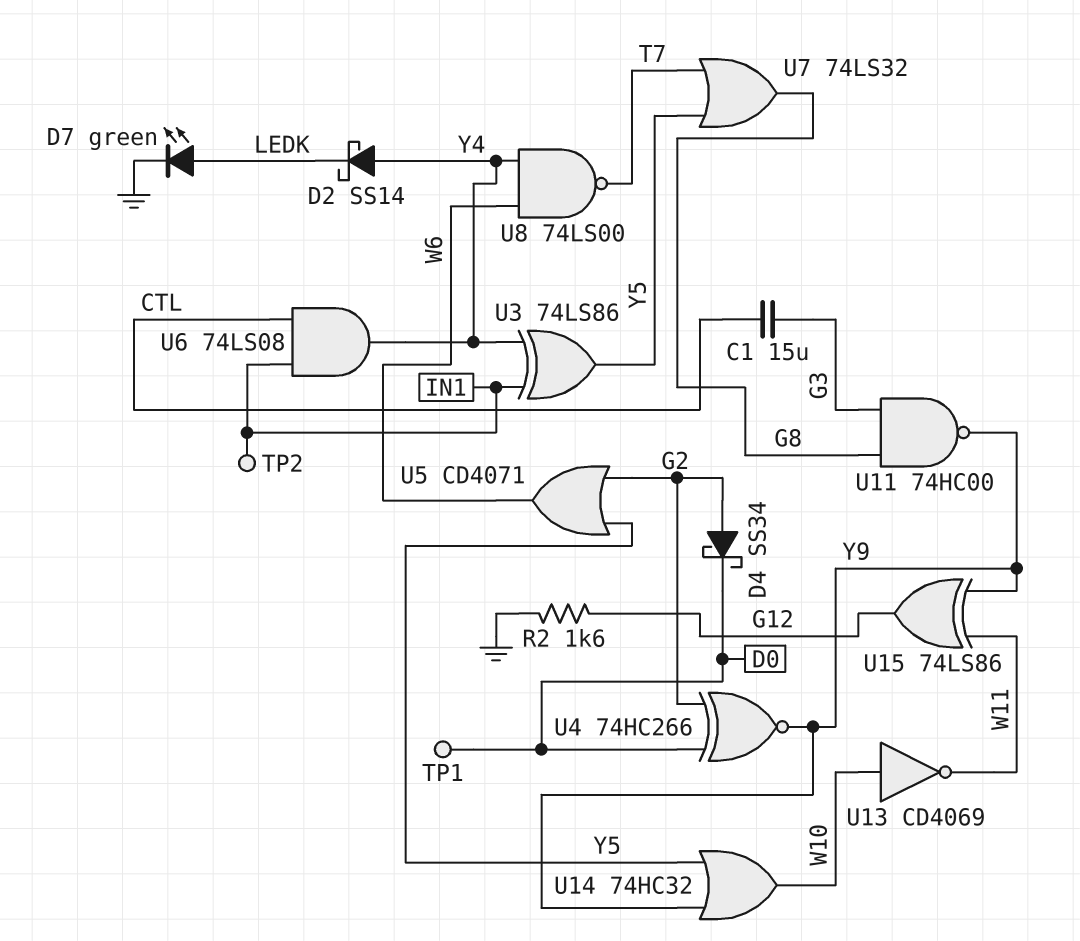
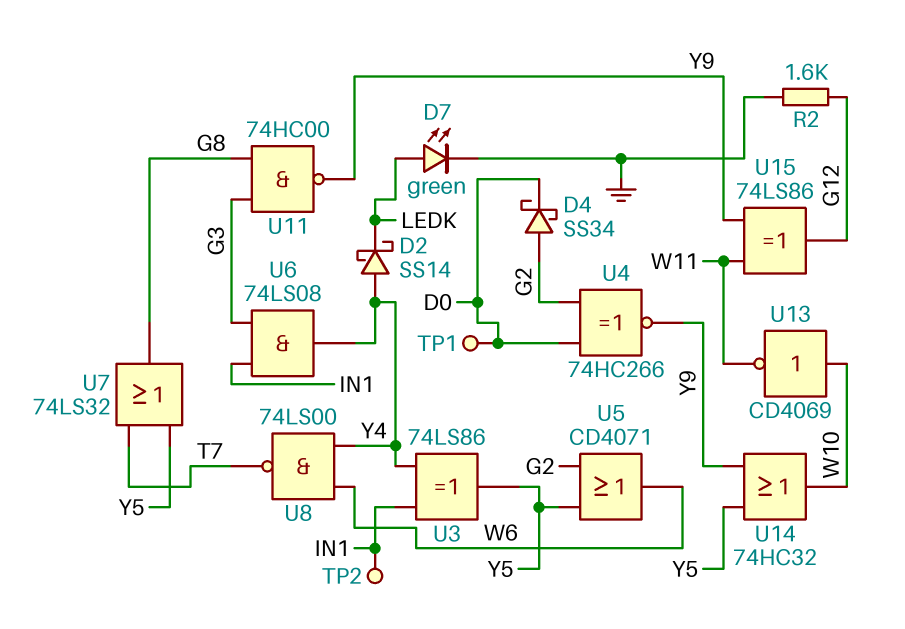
C1: 15uF (CTL, G3) -> none
U6: AND 74LS08 (in CTL, in IN1, out Y4) -> AND 74LS08 (in G3, in IN1, out Y4)

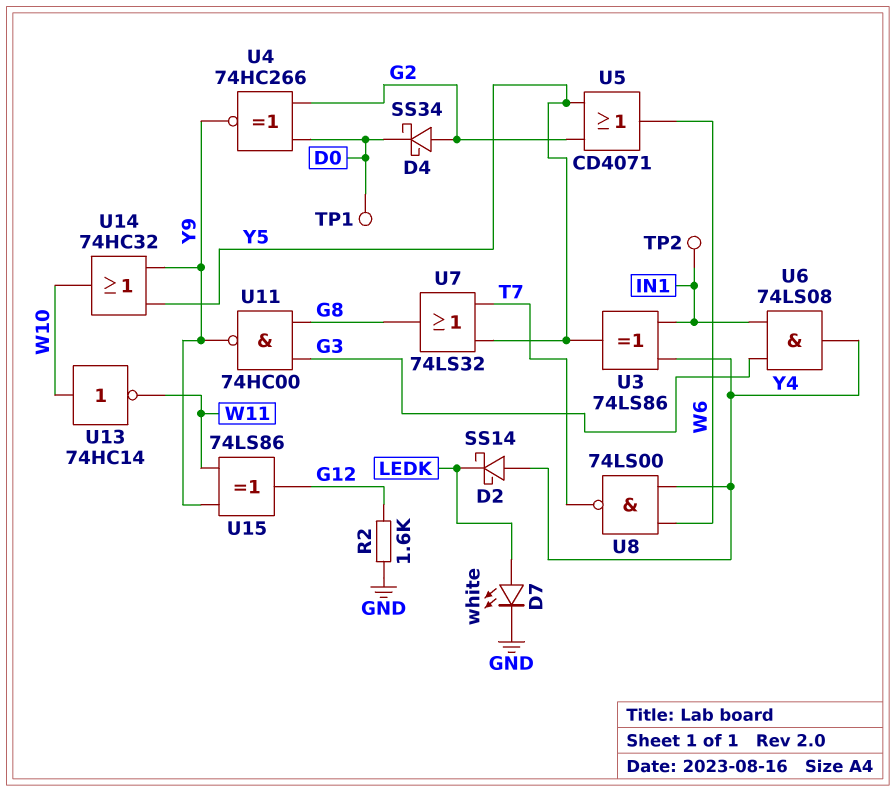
D7: LED green (A LEDK, K GND) -> LED white (A LEDK, K GND)
U13: NOT CD4069 (in W10, out W11) -> NOT 74HC14 (in W10, out W11)

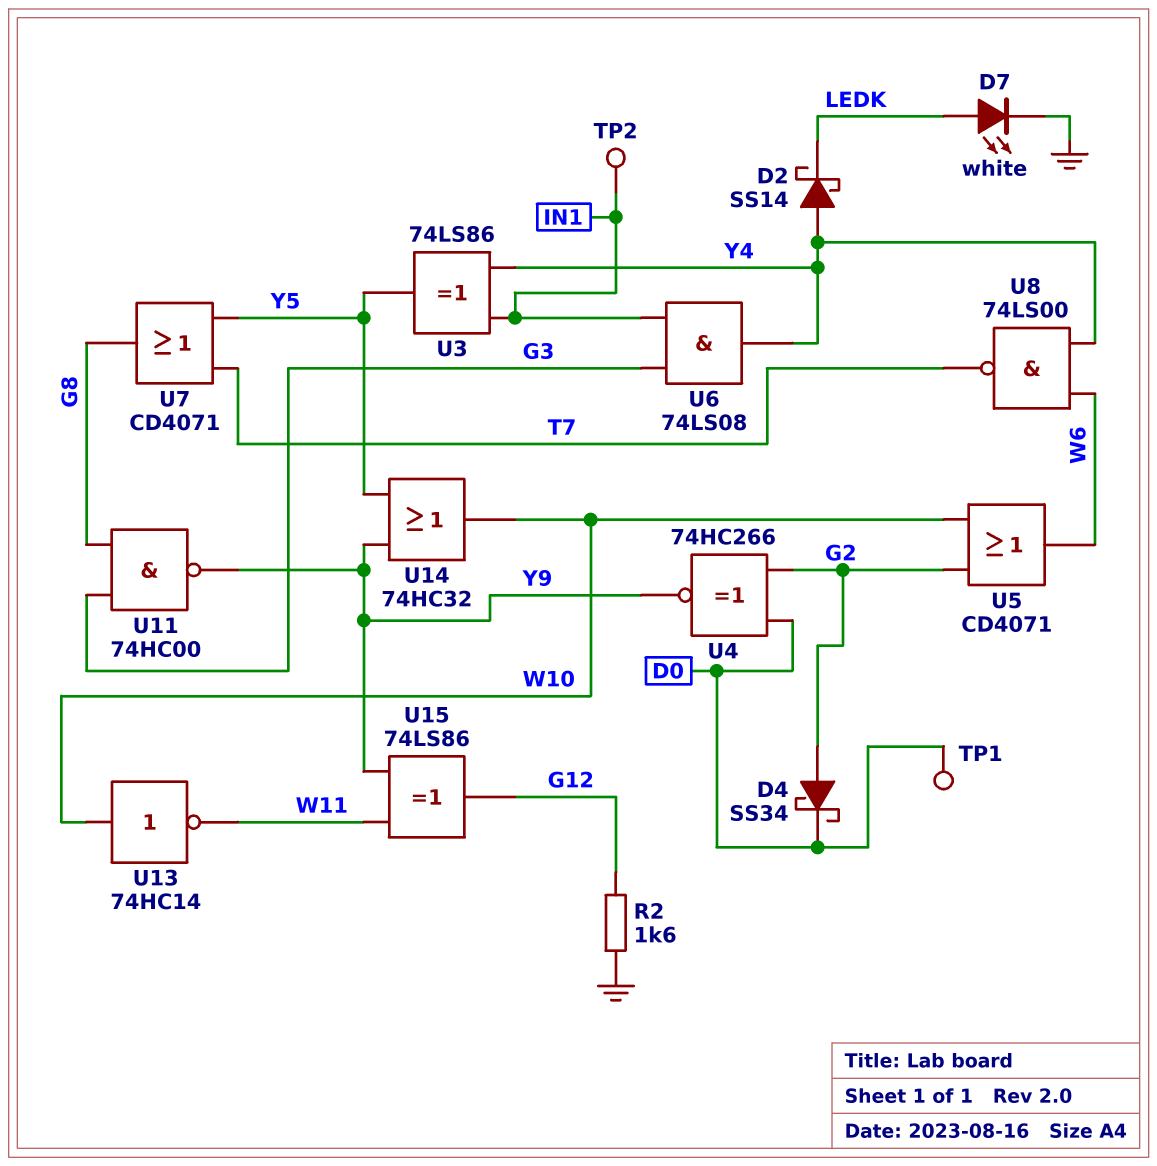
U5: OR CD4071 (in G2, in Y5, out W6) -> OR CD4071 (in G2, in W10, out W6)
U7: OR 74LS32 (in T7, in Y5, out G8) -> OR CD4071 (in T7, in Y5, out G8)

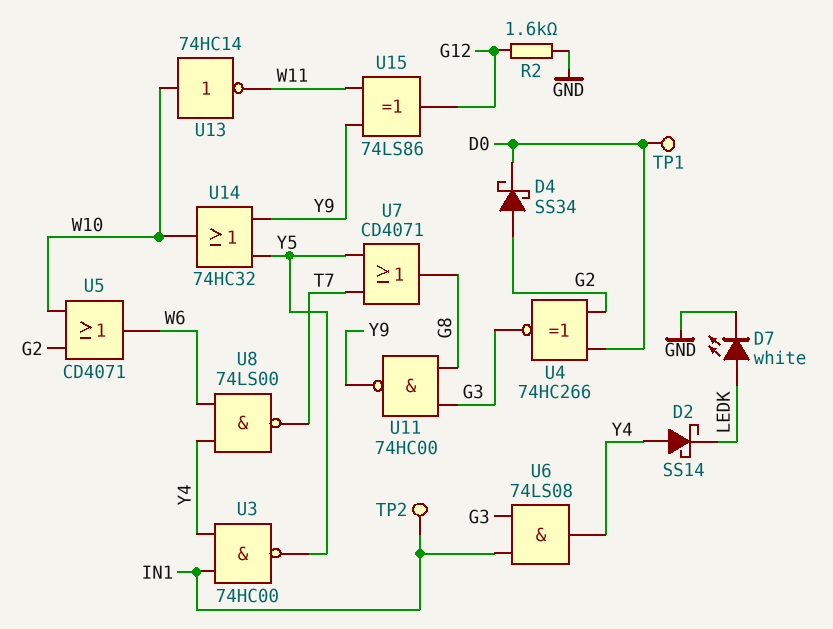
U3: XOR 74LS86 (in IN1, in Y4, out Y5) -> NAND 74HC00 (in IN1, in Y4, out Y5)
U4: XNOR 74HC266 (in D0, in G2, out Y9) -> XNOR 74HC266 (in D0, in G2, out G3)

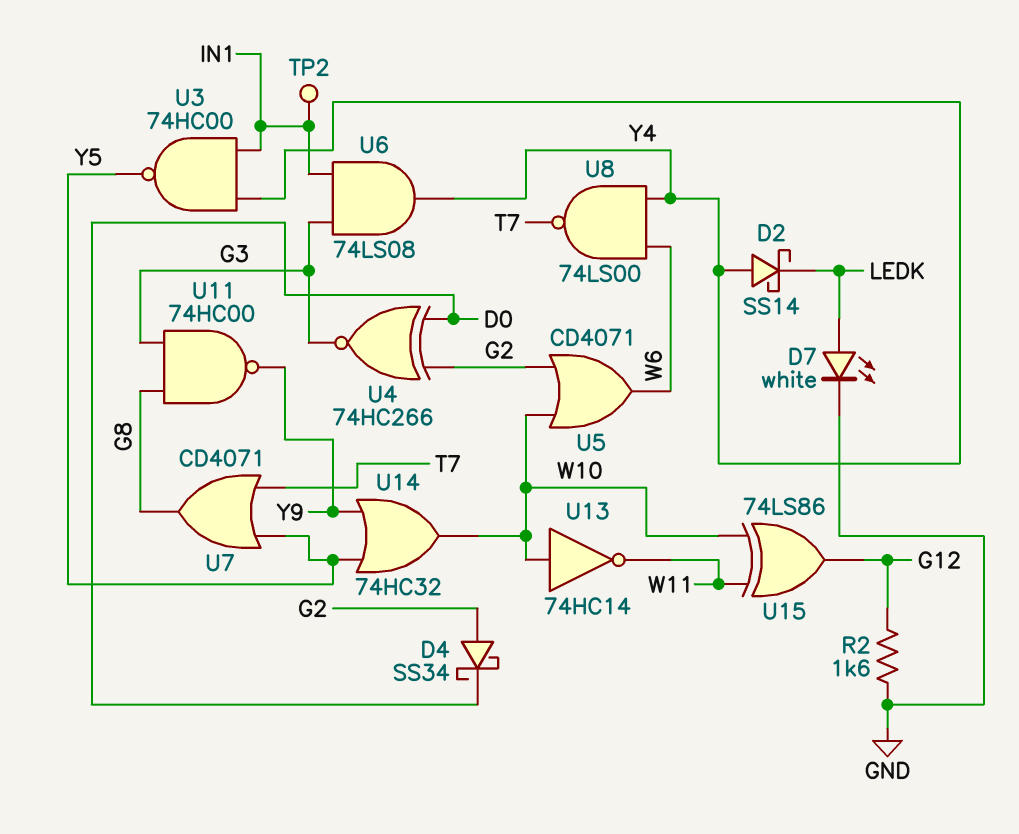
TP1: test point (D0) -> none
U15: XOR 74LS86 (in W11, in Y9, out G12) -> XOR 74LS86 (in W10, in W11, out G12)

